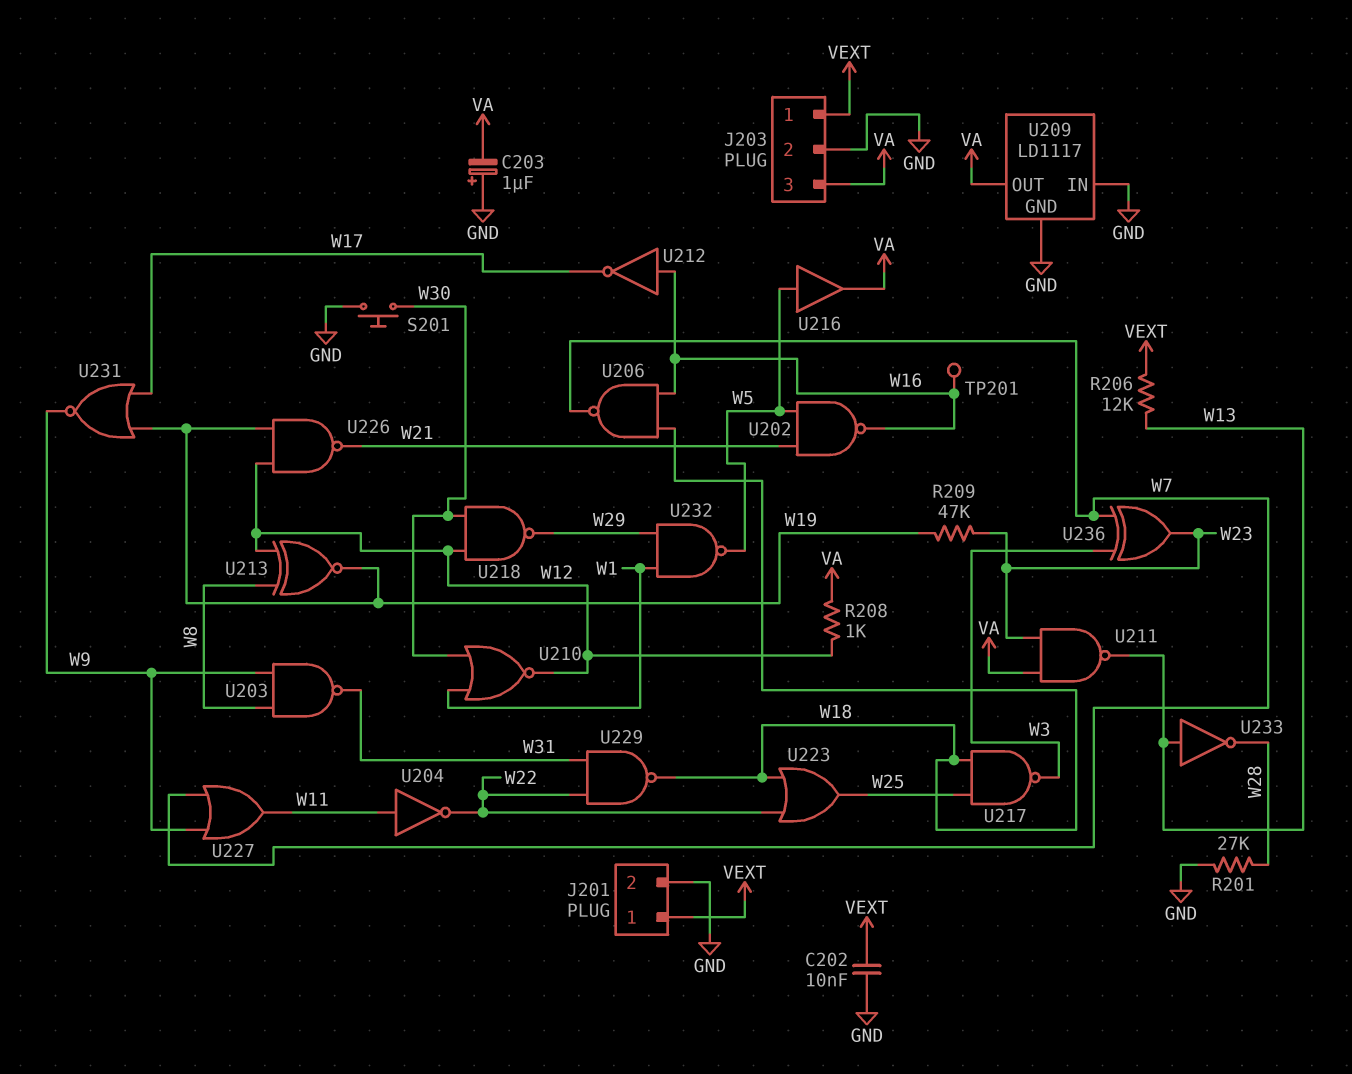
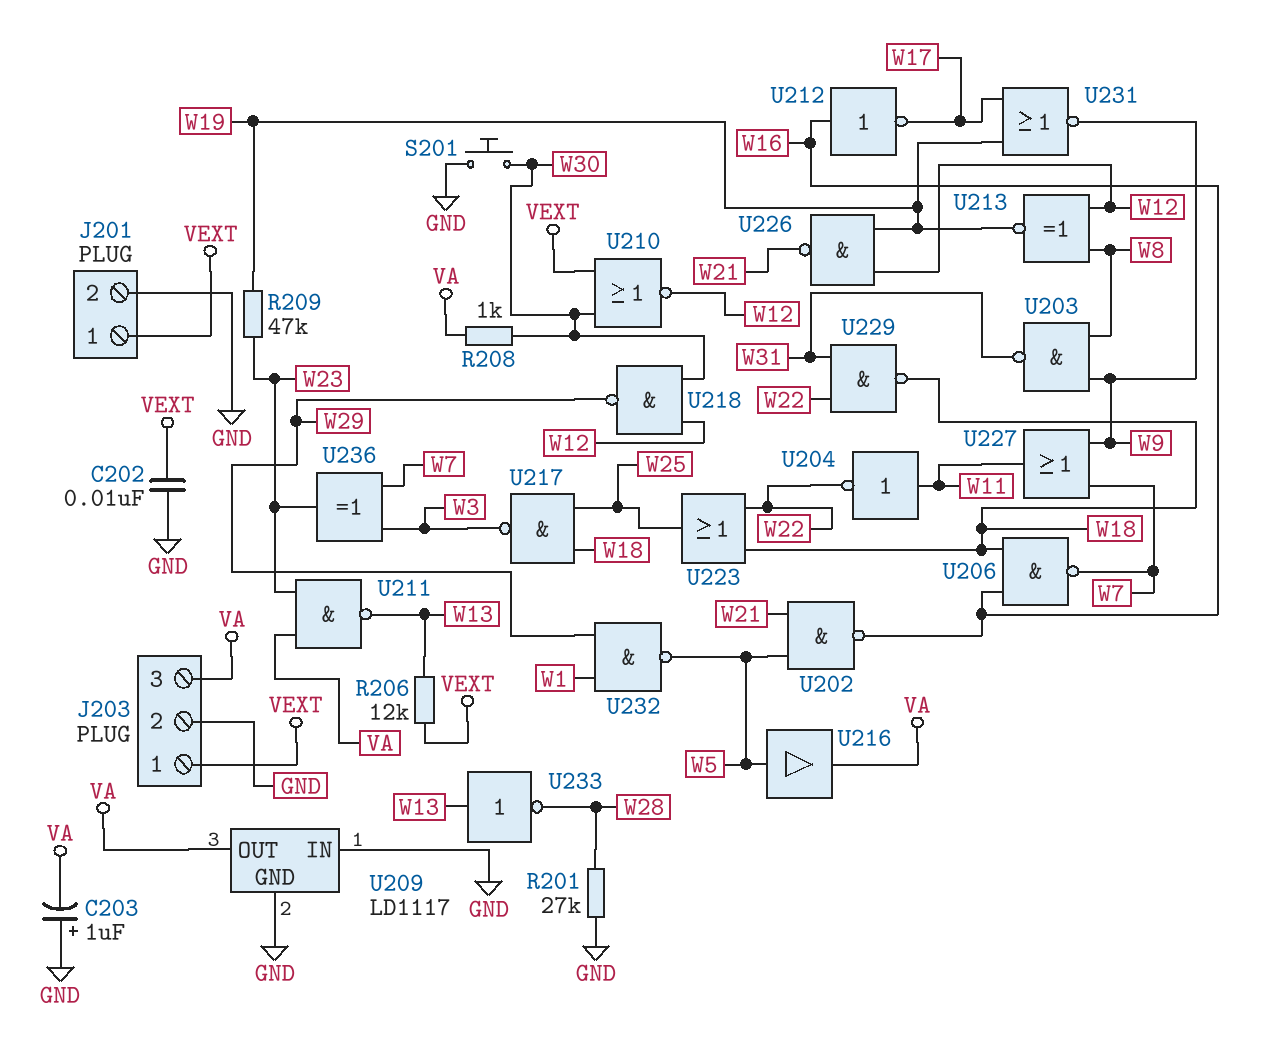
R208: 1k (VA, W12) -> 1k (VA, W30)
TP201: test point (W16) -> none
U210: NOR (in W1, in W30, out W12) -> NOR (in VEXT, in W30, out W12)

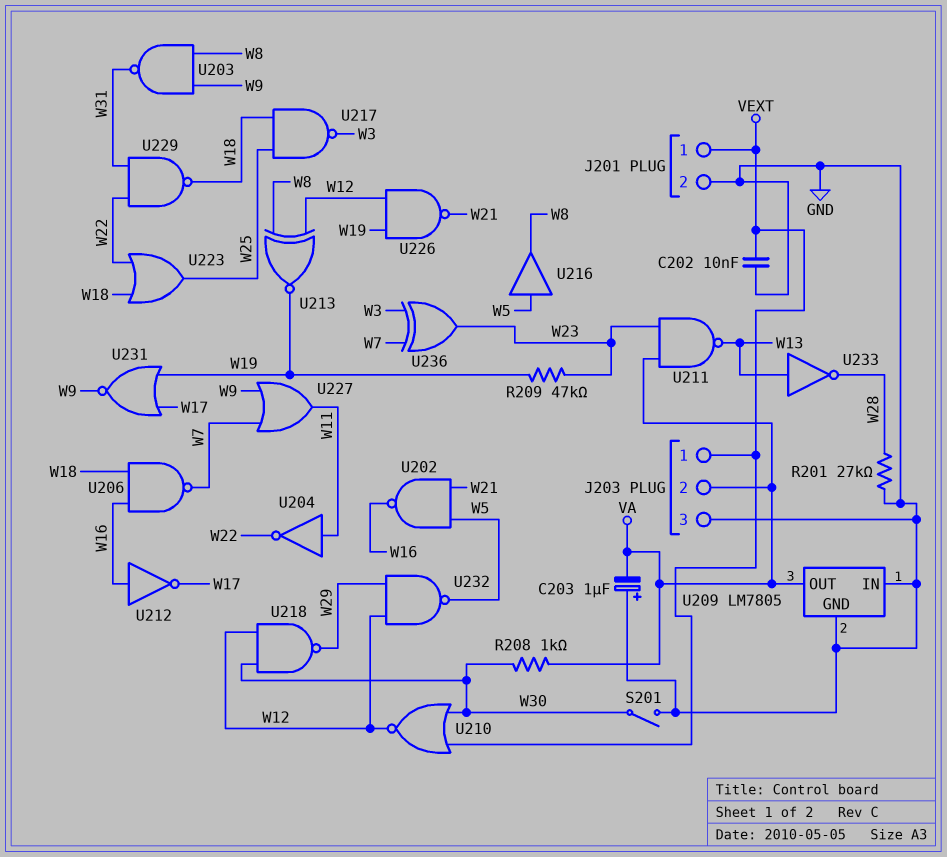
J203 pin 2: GND -> VA
J203 pin 3: VA -> GND
R206: 12k (VEXT, W13) -> none
S201: button (GND, W30) -> switch (GND, W30)
U209: LD1117 -> LM7805
U216: buffer (in W5, out VA) -> buffer (in W5, out W8)
U232: NAND (in W1, in W29, out W5) -> NAND (in W12, in W29, out W5)

